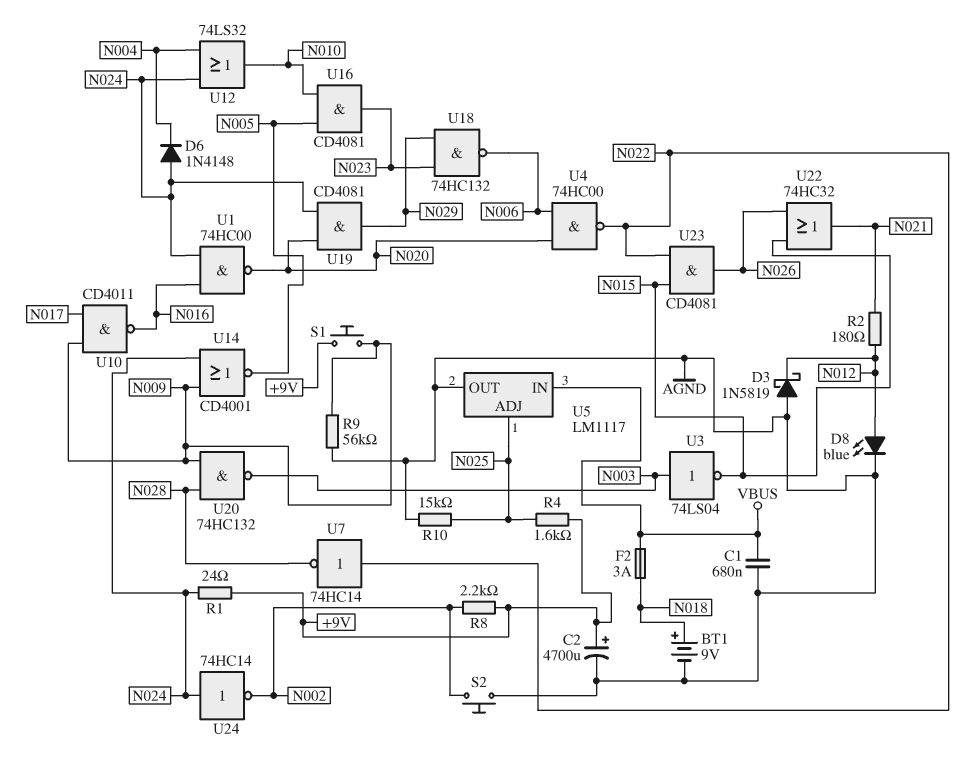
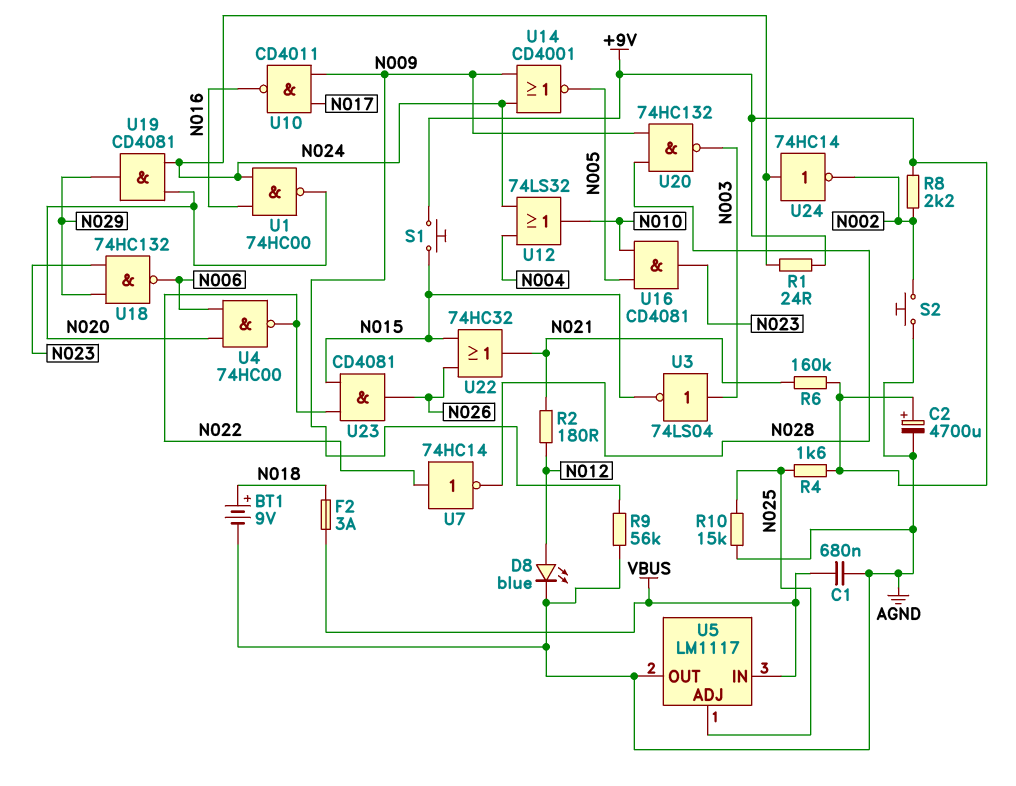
D3: schottky 1N5819 (A AGND, K N012) -> none
D6: diode 1N4148 (A N024, K N004) -> none
R6: none -> 160k (+9V, N021)
S1: button (+9V, N009) -> button (+9V, N015)

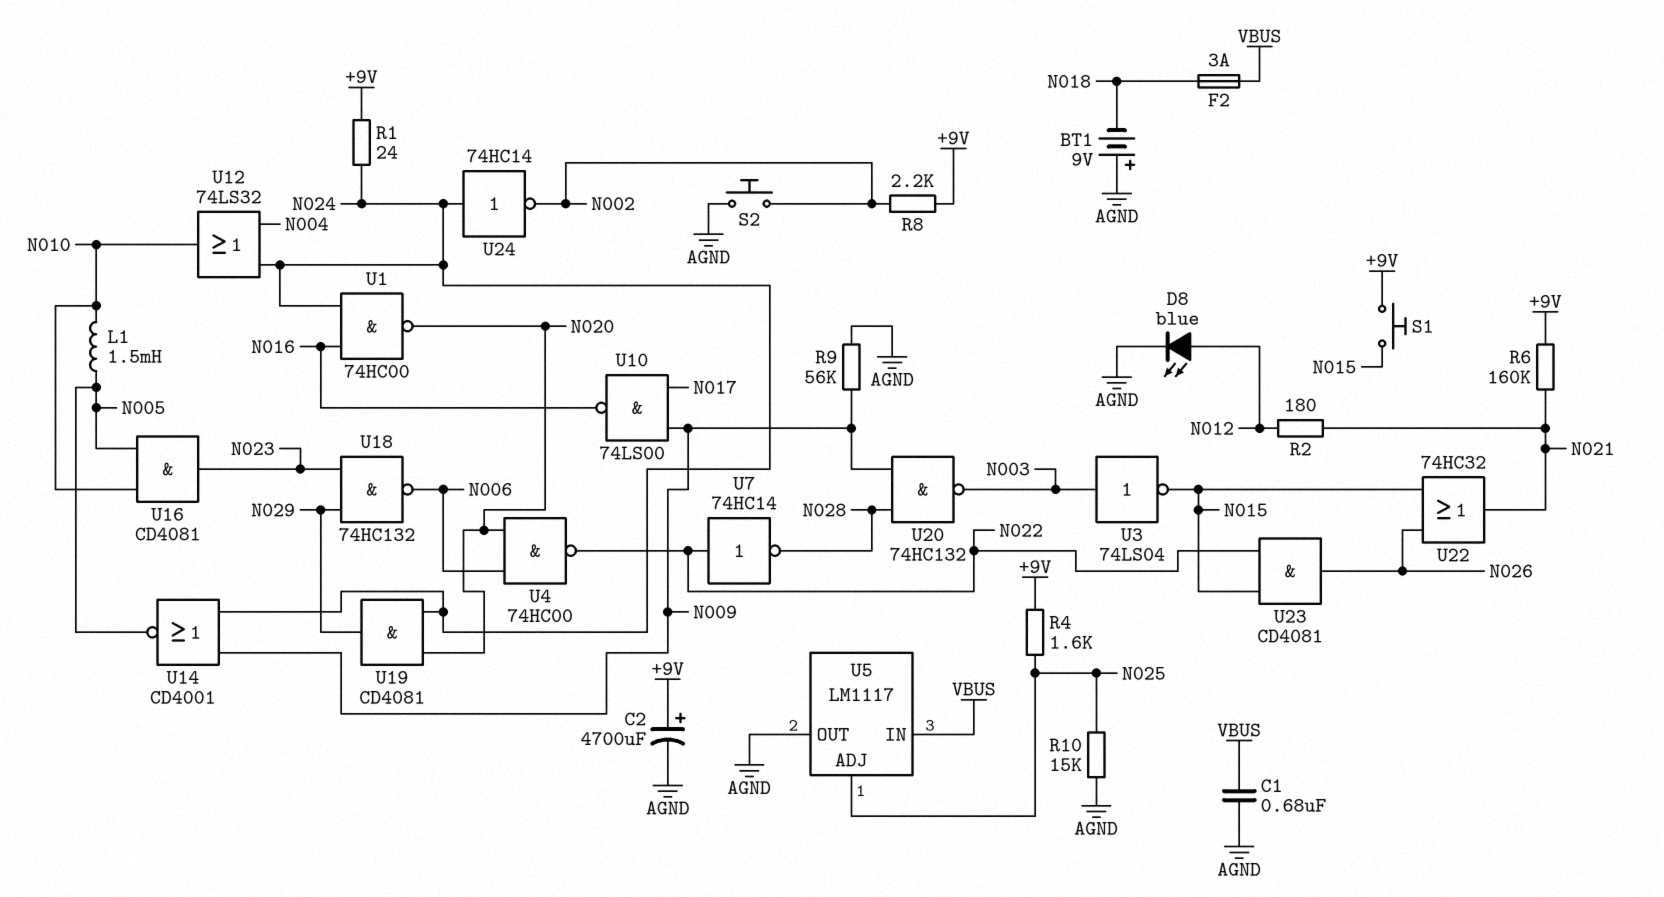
BT1: 9V (plus N018, minus AGND) -> 9V (plus AGND, minus N018)
L1: none -> 1.5mH (N005, N010)
U10: NAND CD4011 (in N009, in N017, out N016) -> NAND 74LS00 (in N009, in N017, out N016)

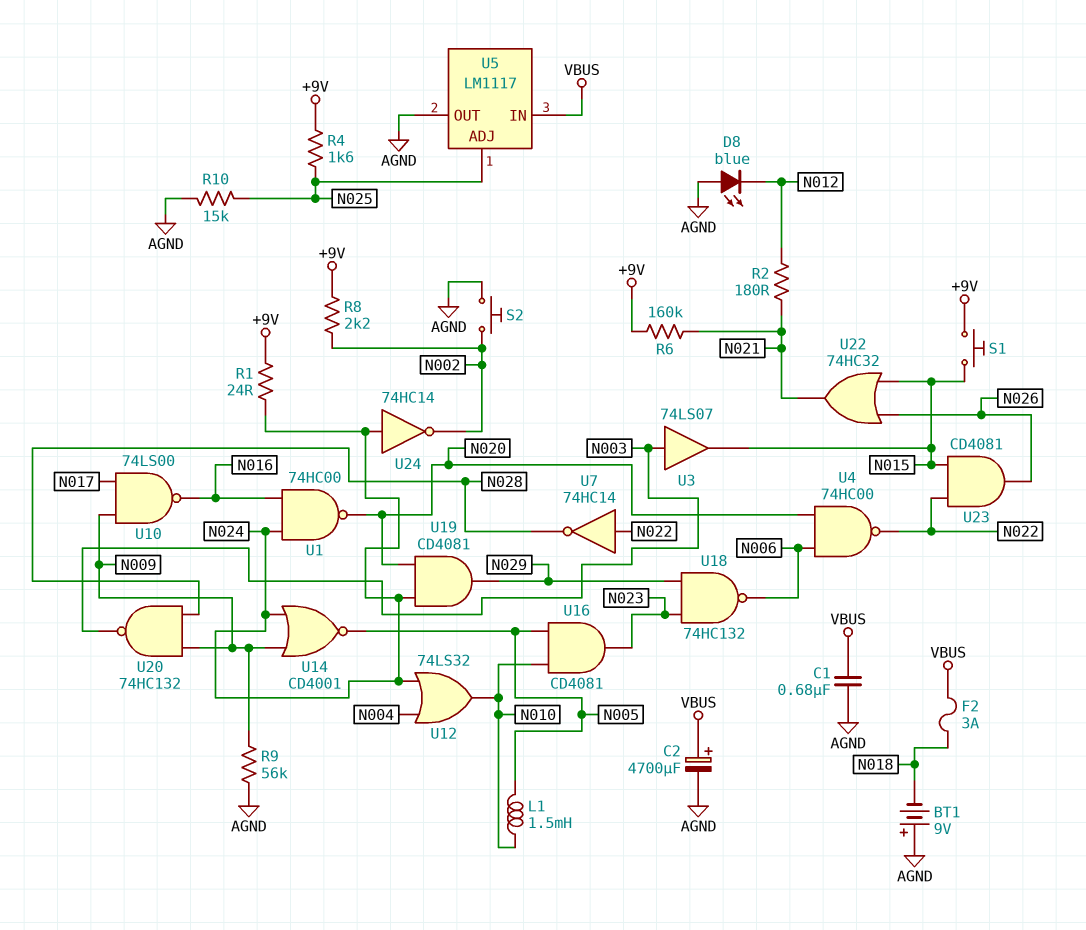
C2: 4700uF (plus +9V, minus AGND) -> 4700uF (plus VBUS, minus AGND)
D8: LED blue (A N012, K AGND) -> LED blue (A AGND, K N012)
U3: NOT 74LS04 (in N003, out N015) -> buffer 74LS07 (in N003, out N015)

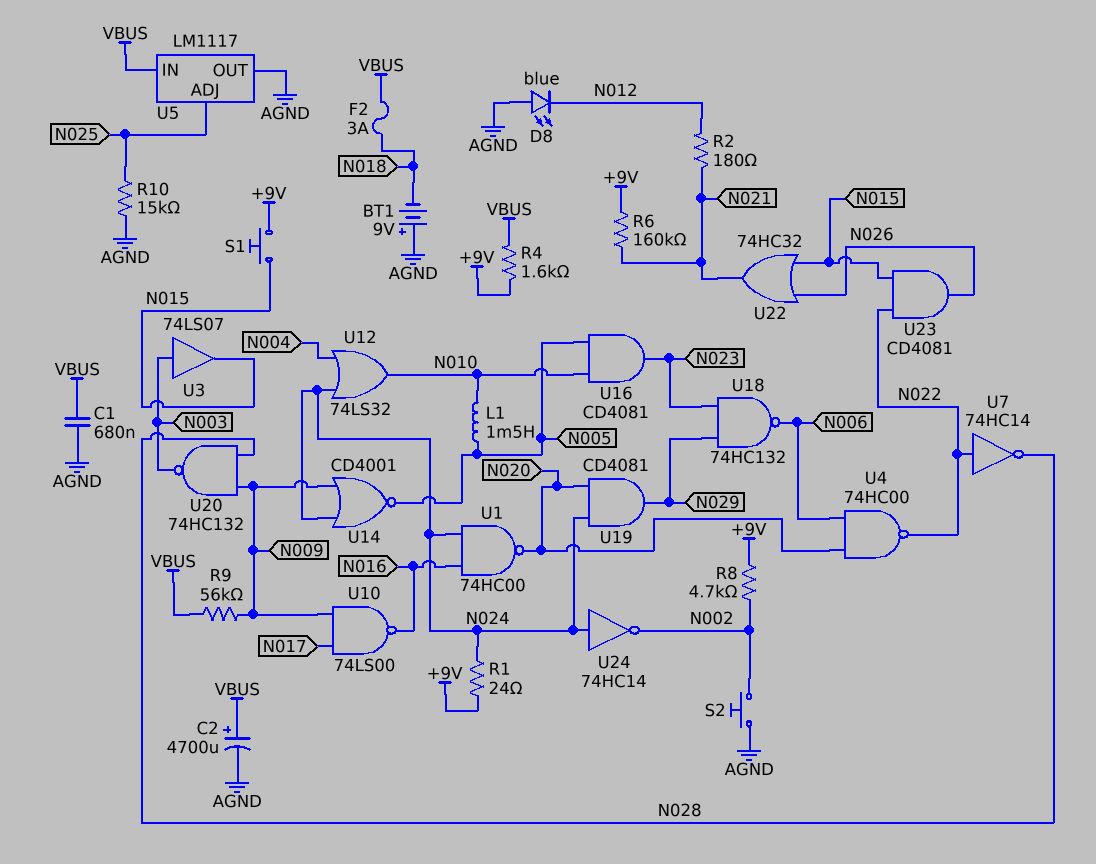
R4: 1.6k (+9V, N025) -> 1.6k (+9V, VBUS)
R8: 2.2k (+9V, N002) -> 4.7k (+9V, N002)
R9: 56k (AGND, N009) -> 56k (N009, VBUS)

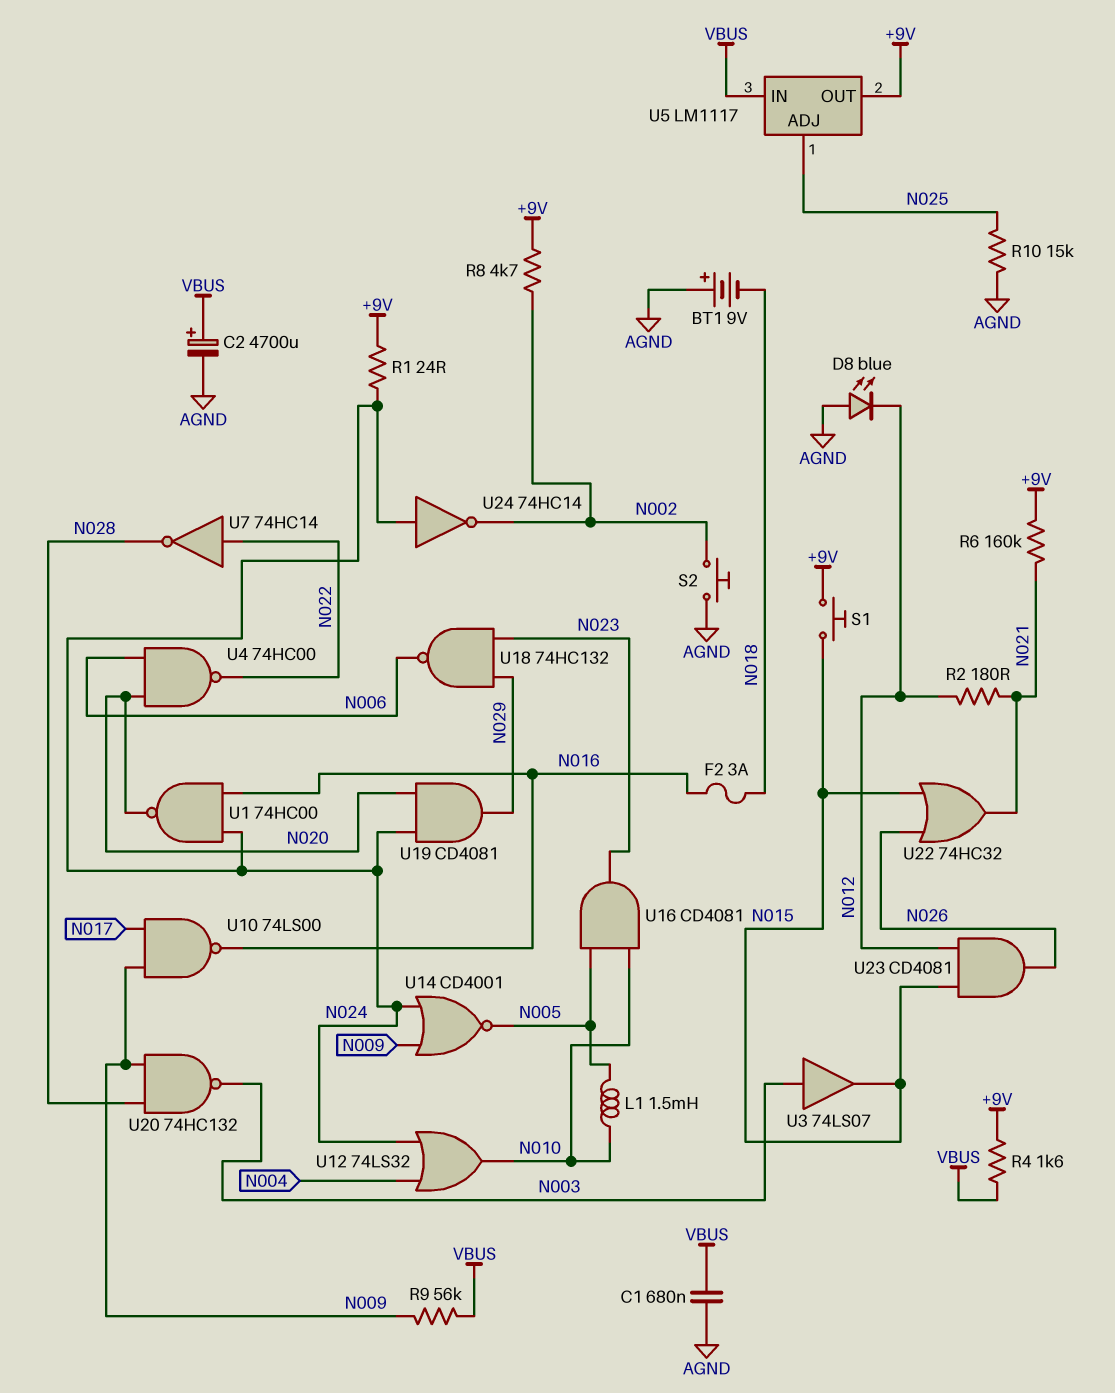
F2: 3A (N018, VBUS) -> 3A (N016, N018)
U5 pin OUT: AGND -> +9V
U23: AND CD4081 (in N015, in N022, out N026) -> AND CD4081 (in N012, in N015, out N026)

